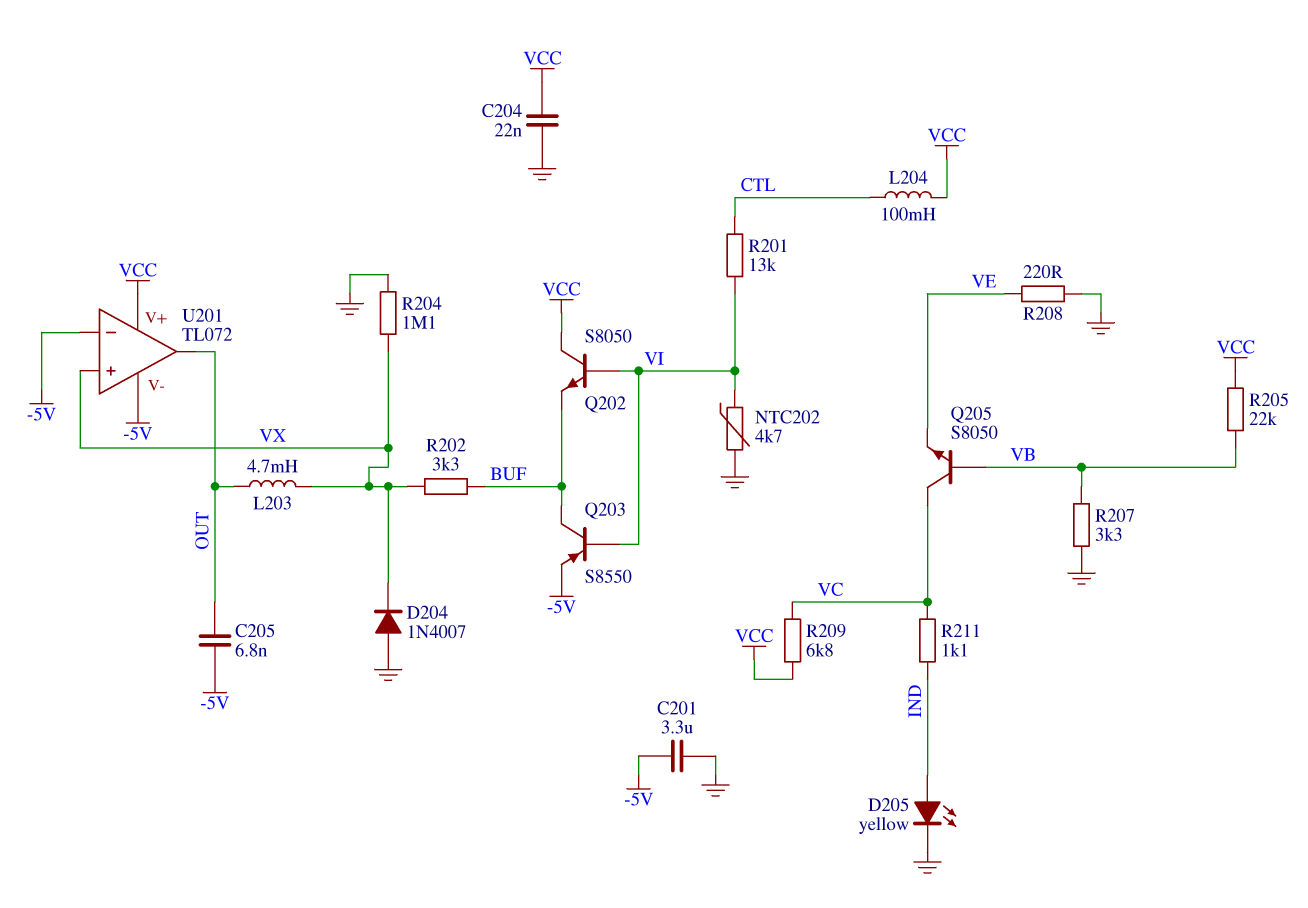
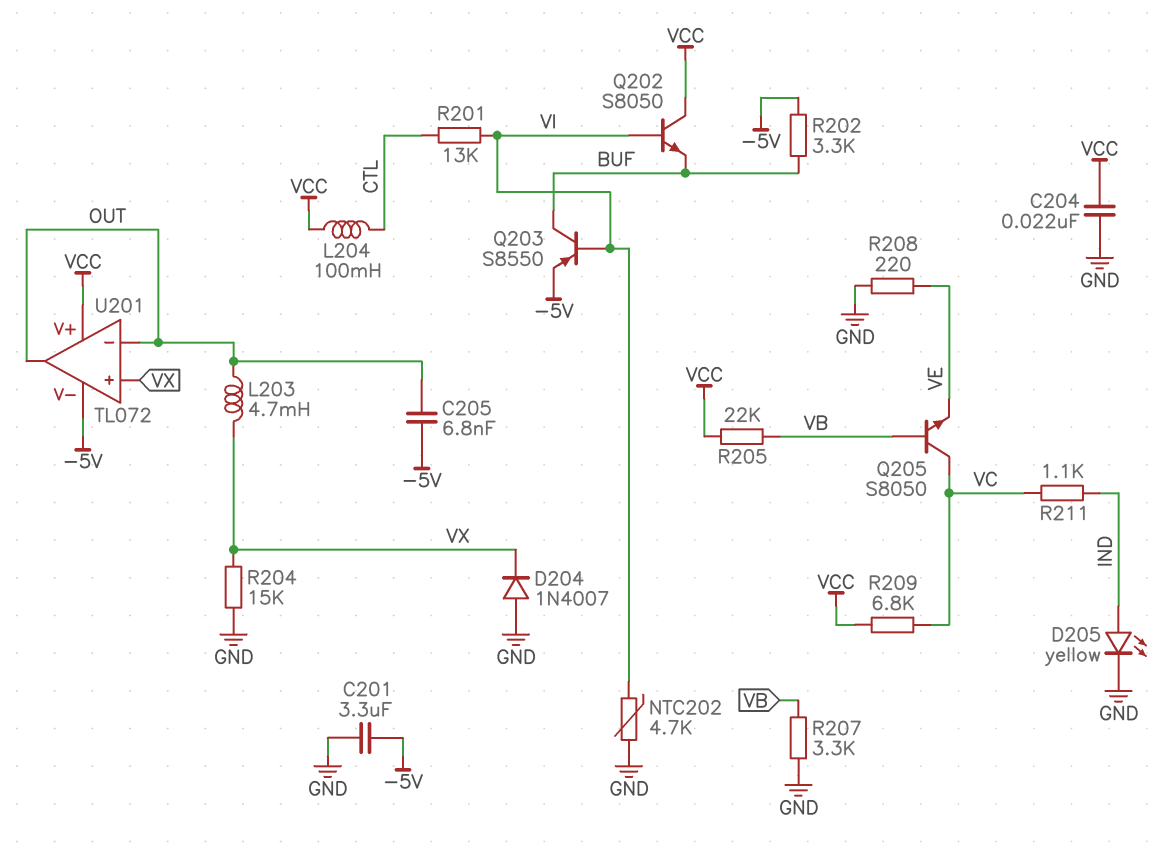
R202: 3.3k (BUF, VX) -> 3.3k (-5V, BUF)
R204: 1.1M (GND, VX) -> 15k (GND, VX)
U201 pin in-: -5V -> OUT

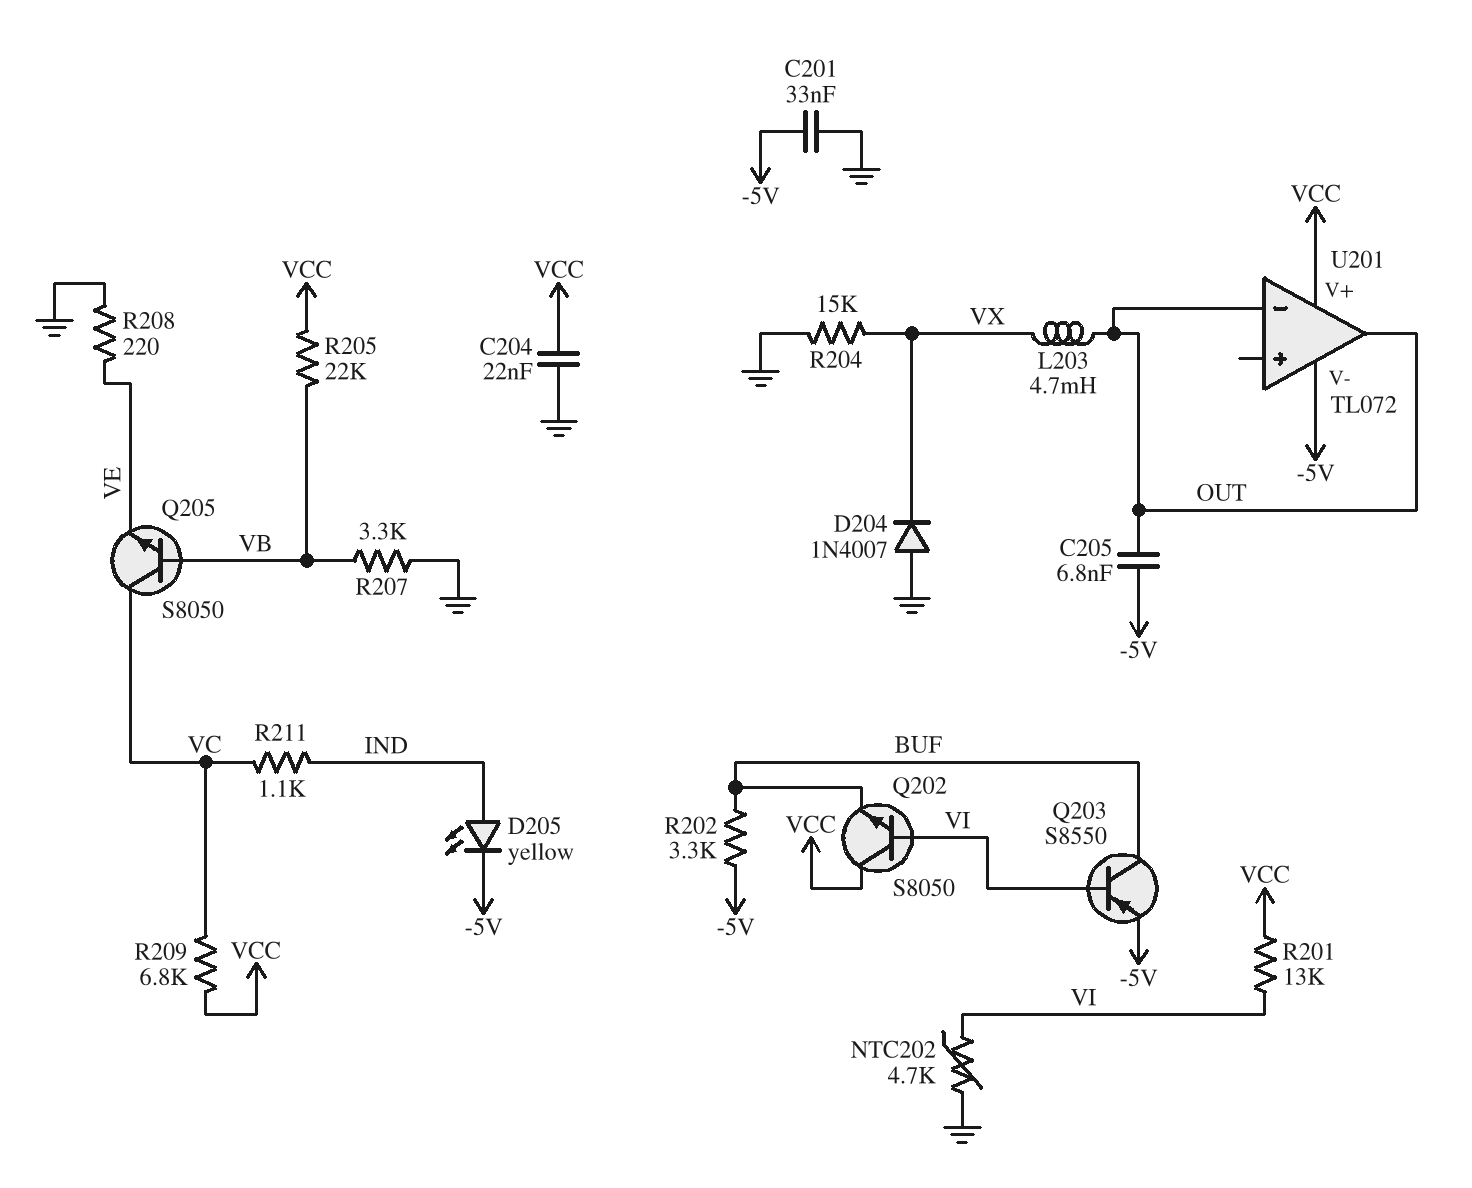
C201: 3.3uF (-5V, GND) -> 33nF (-5V, GND)
D205: LED yellow (A IND, K GND) -> LED yellow (A IND, K -5V)
L204: 100mH (CTL, VCC) -> none
R201: 13k (CTL, VI) -> 13k (VCC, VI)
U201 pin in+: VX -> none

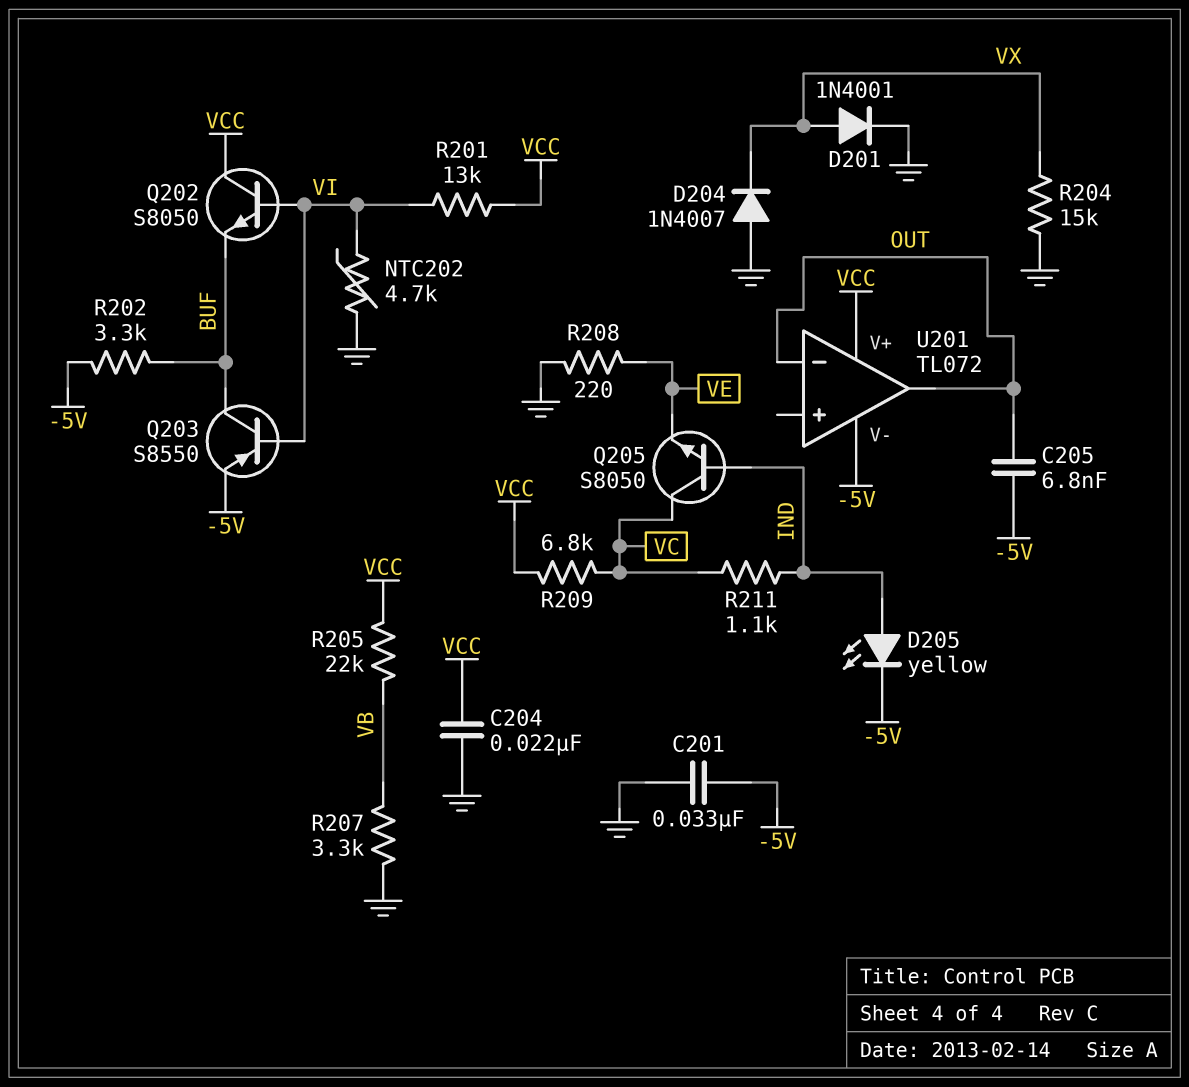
D201: none -> diode 1N4001 (A VX, K GND)
L203: 4.7mH (OUT, VX) -> none
Q205: NPN S8050 (B VB, C VC, E VE) -> NPN S8050 (B IND, C VC, E VE)

